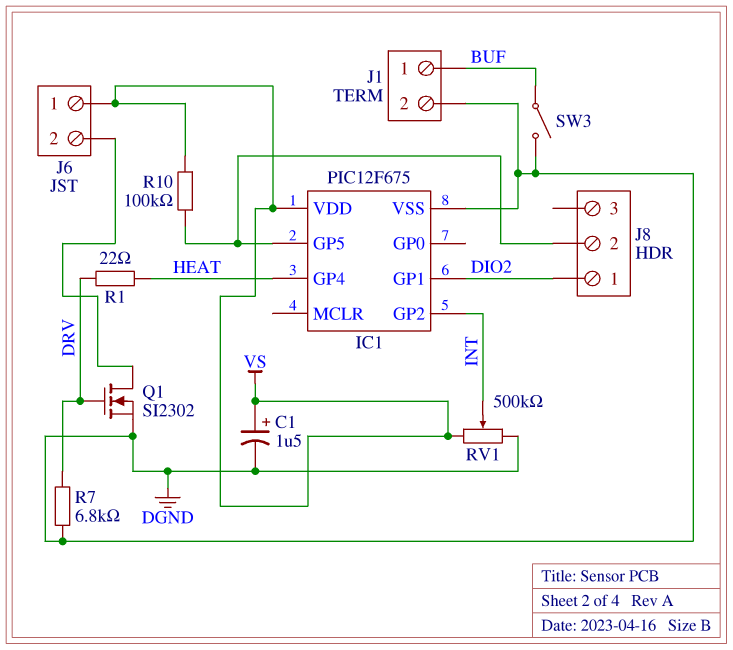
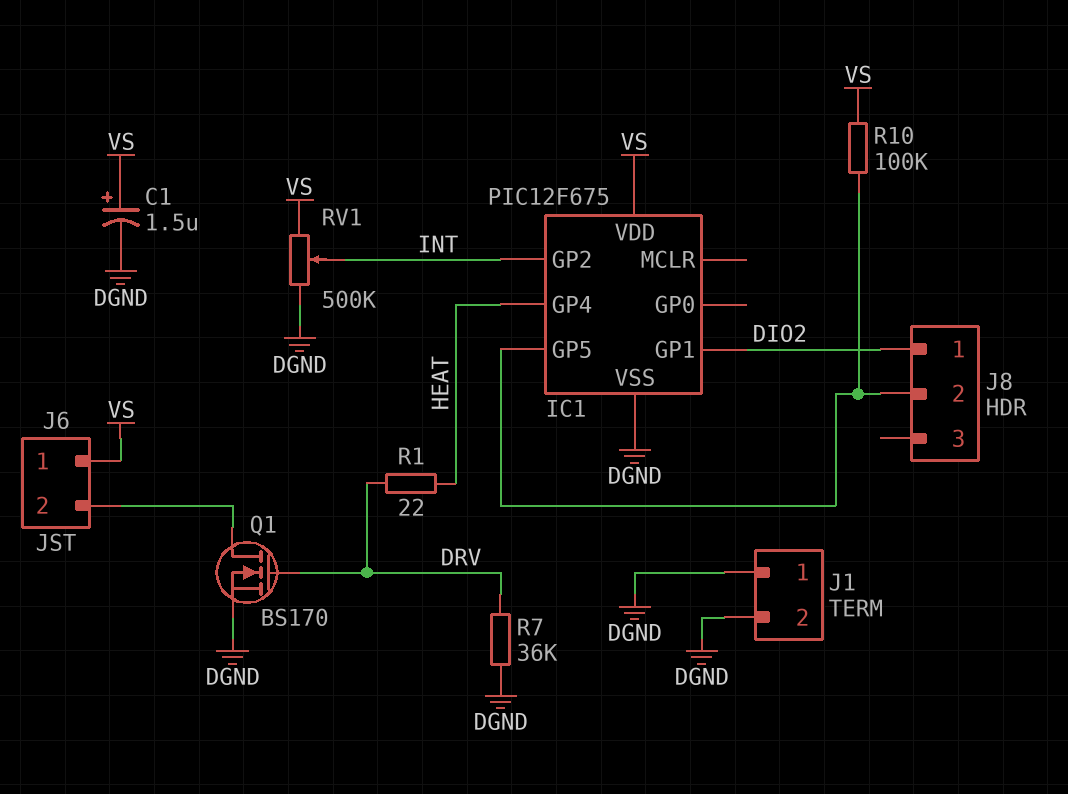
J1 pin 1: BUF -> DGND
Q1: NMOS SI2302 (G DRV, D J6/2, S DGND) -> NMOS BS170 (G DRV, D J6/2, S DGND)
R7: 6.8k (DGND, DRV) -> 36k (DGND, DRV)
SW3: switch (BUF, DGND) -> none

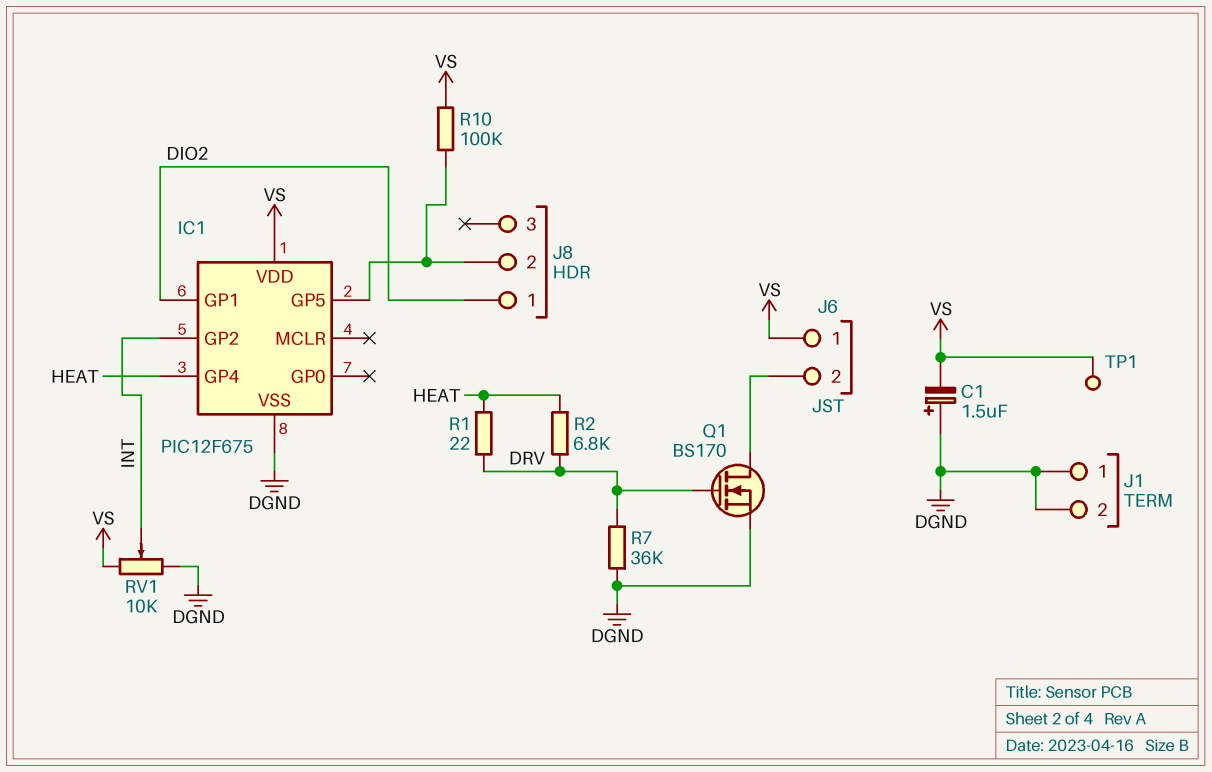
C1: 1.5uF (plus VS, minus DGND) -> 1.5uF (plus DGND, minus VS)
R2: none -> 6.8k (DRV, HEAT)
RV1: 500k (DGND, VS, wiper INT) -> 10k (DGND, VS, wiper INT)
TP1: none -> test point (VS)

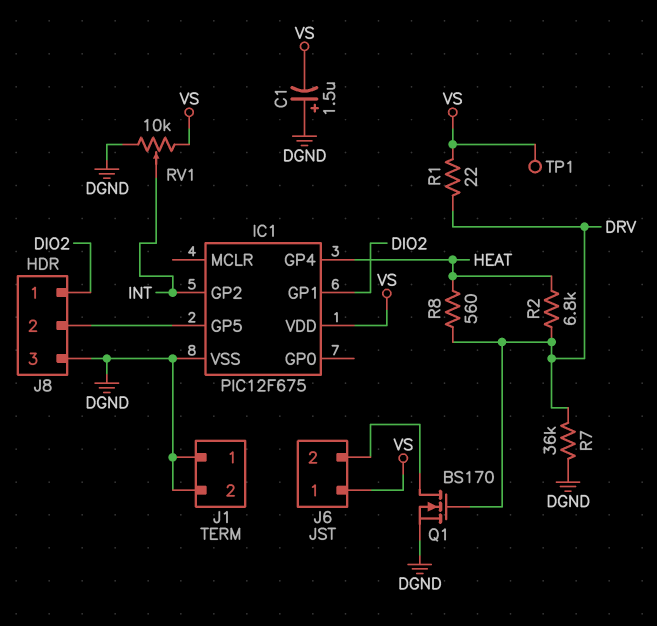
J8 pin 3: none -> DGND
R1: 22 (DRV, HEAT) -> 22 (DRV, VS)
R8: none -> 560 (DRV, HEAT)
R10: 100k (IC1/GP5, VS) -> none

